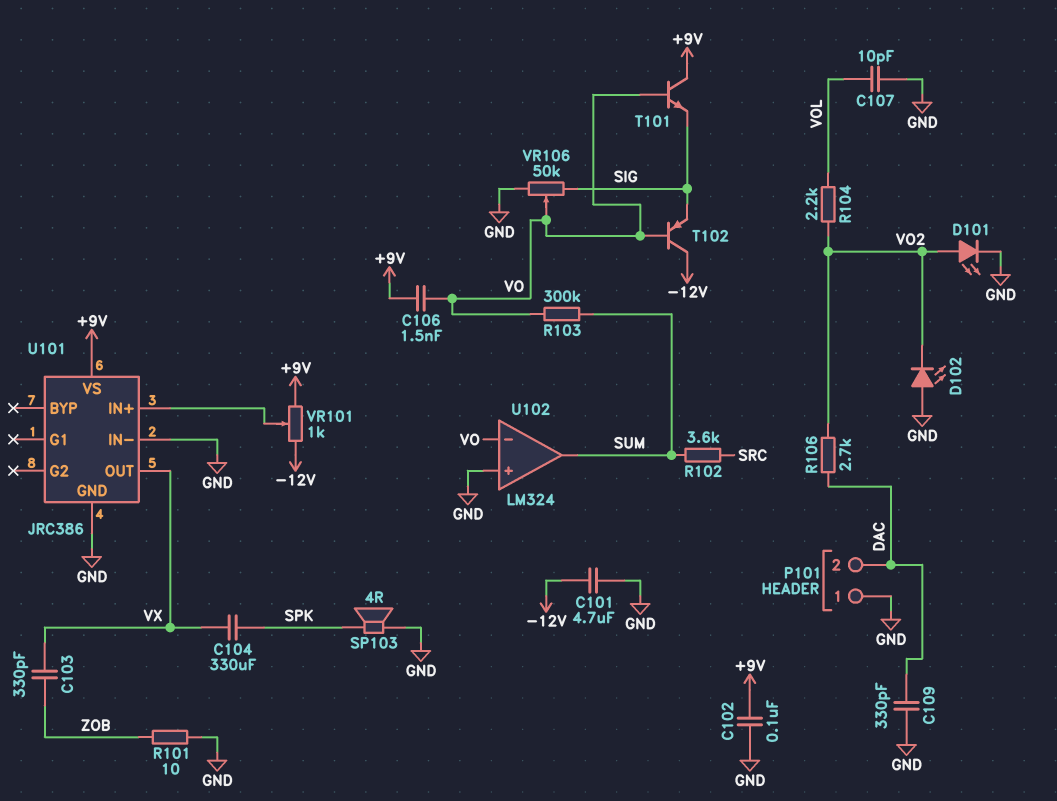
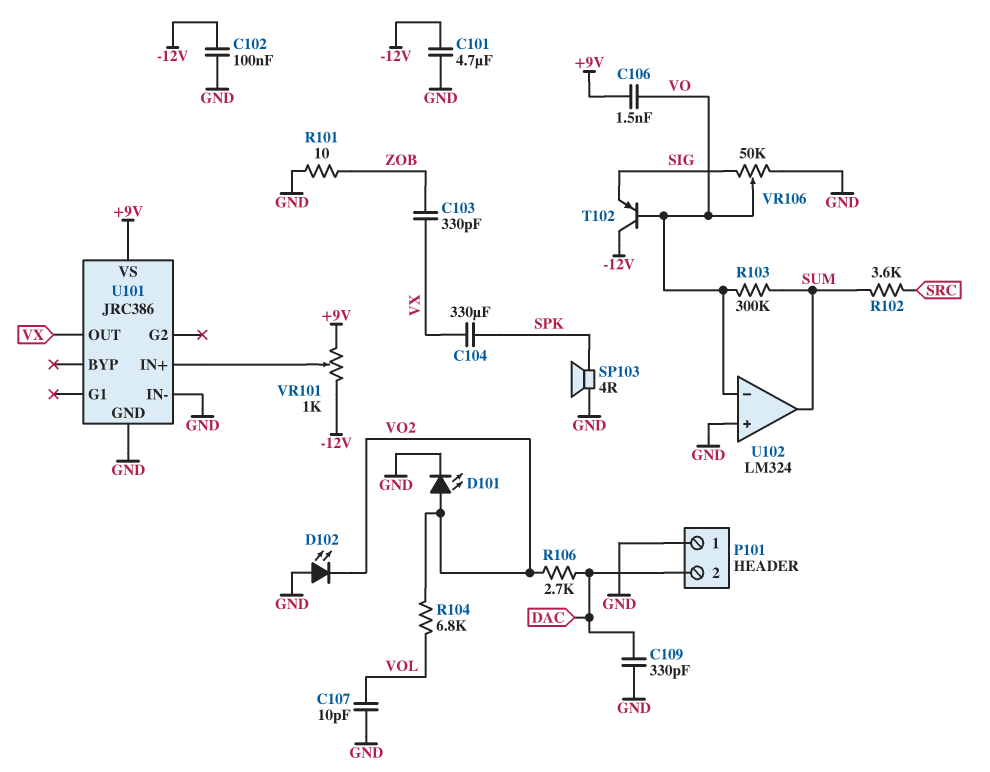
C102: 100nF (+9V, GND) -> 100nF (-12V, GND)
R104: 2.2k (VO2, VOL) -> 6.8k (VO2, VOL)
T101: NPN (B VO, C +9V, E SIG) -> none

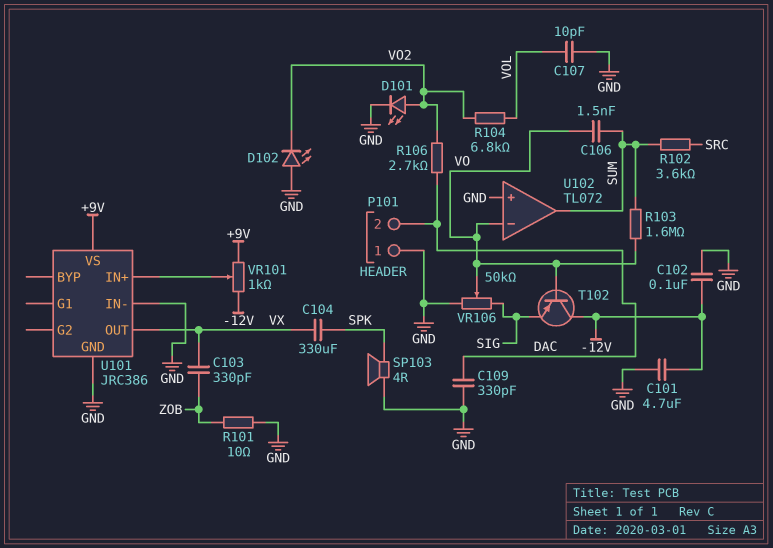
C106: 1.5nF (+9V, VO) -> 1.5nF (SUM, VO)
R103: 300k (SUM, VO) -> 1.6M (SUM, VO)
U102: LM324 -> TL072

